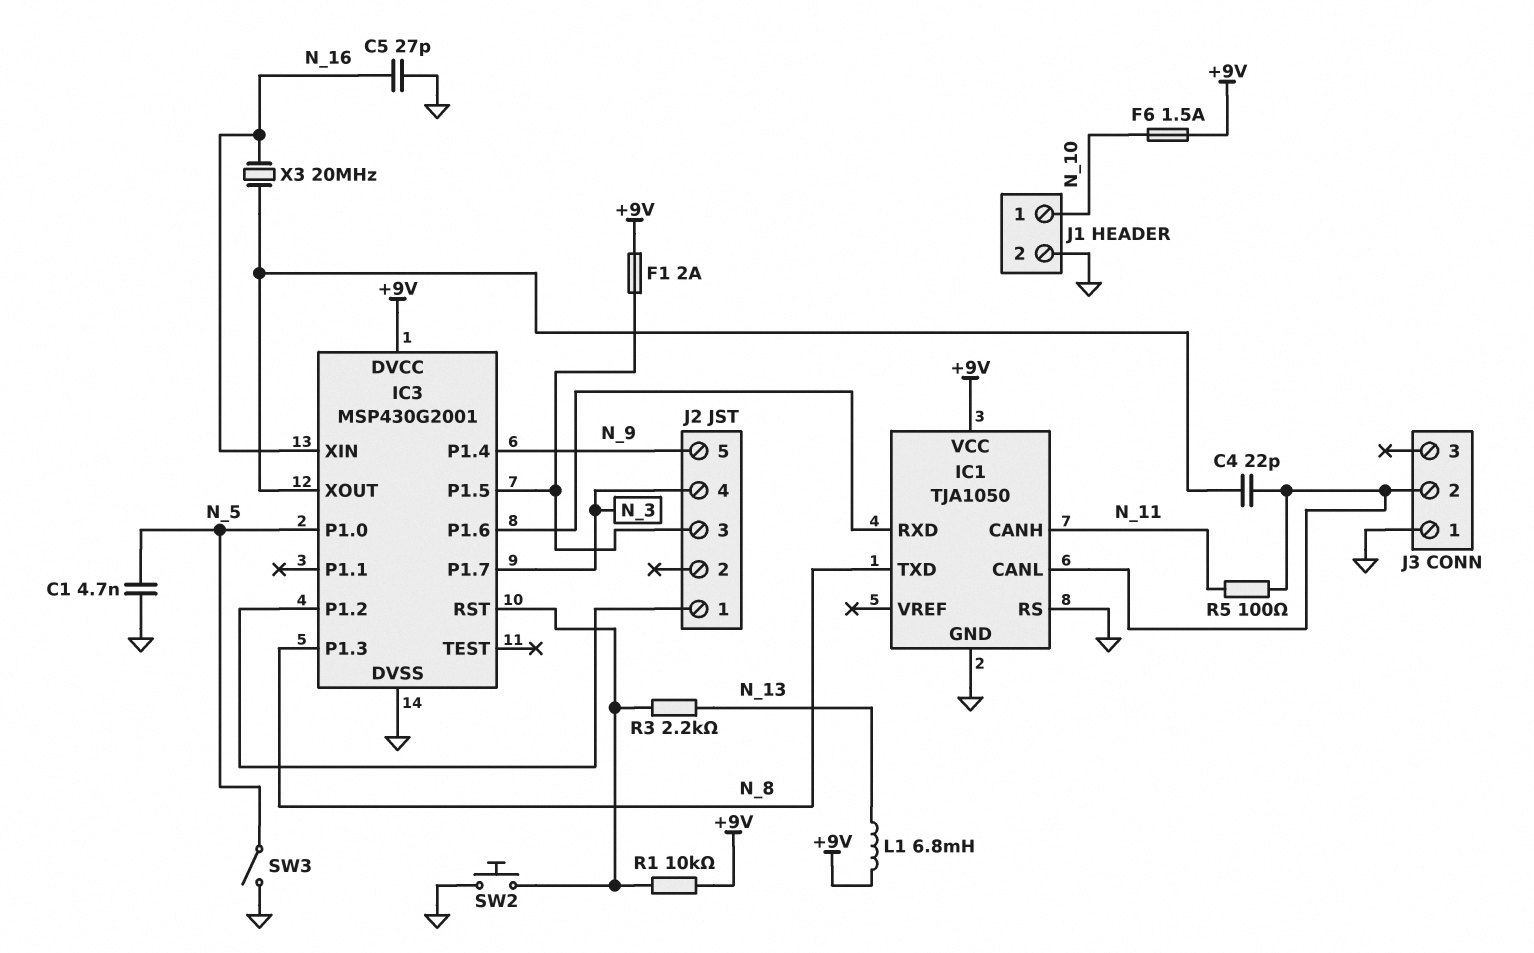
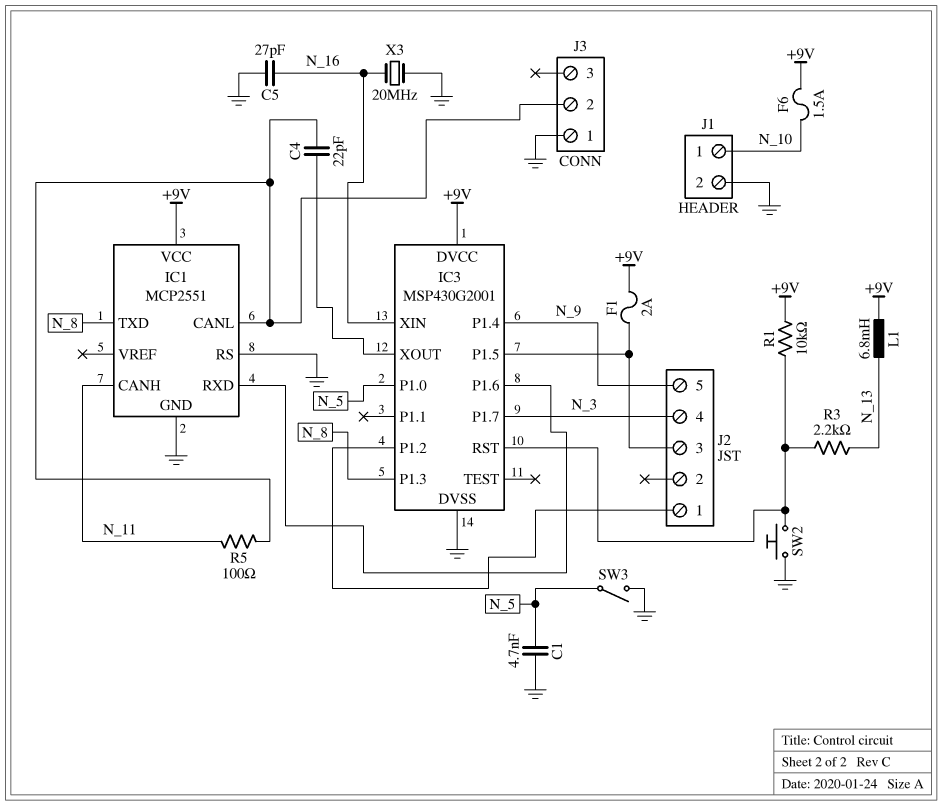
IC1: TJA1050 -> MCP2551
X3: 20MHz (IC3/XOUT, N_16) -> 20MHz (GND, N_16)

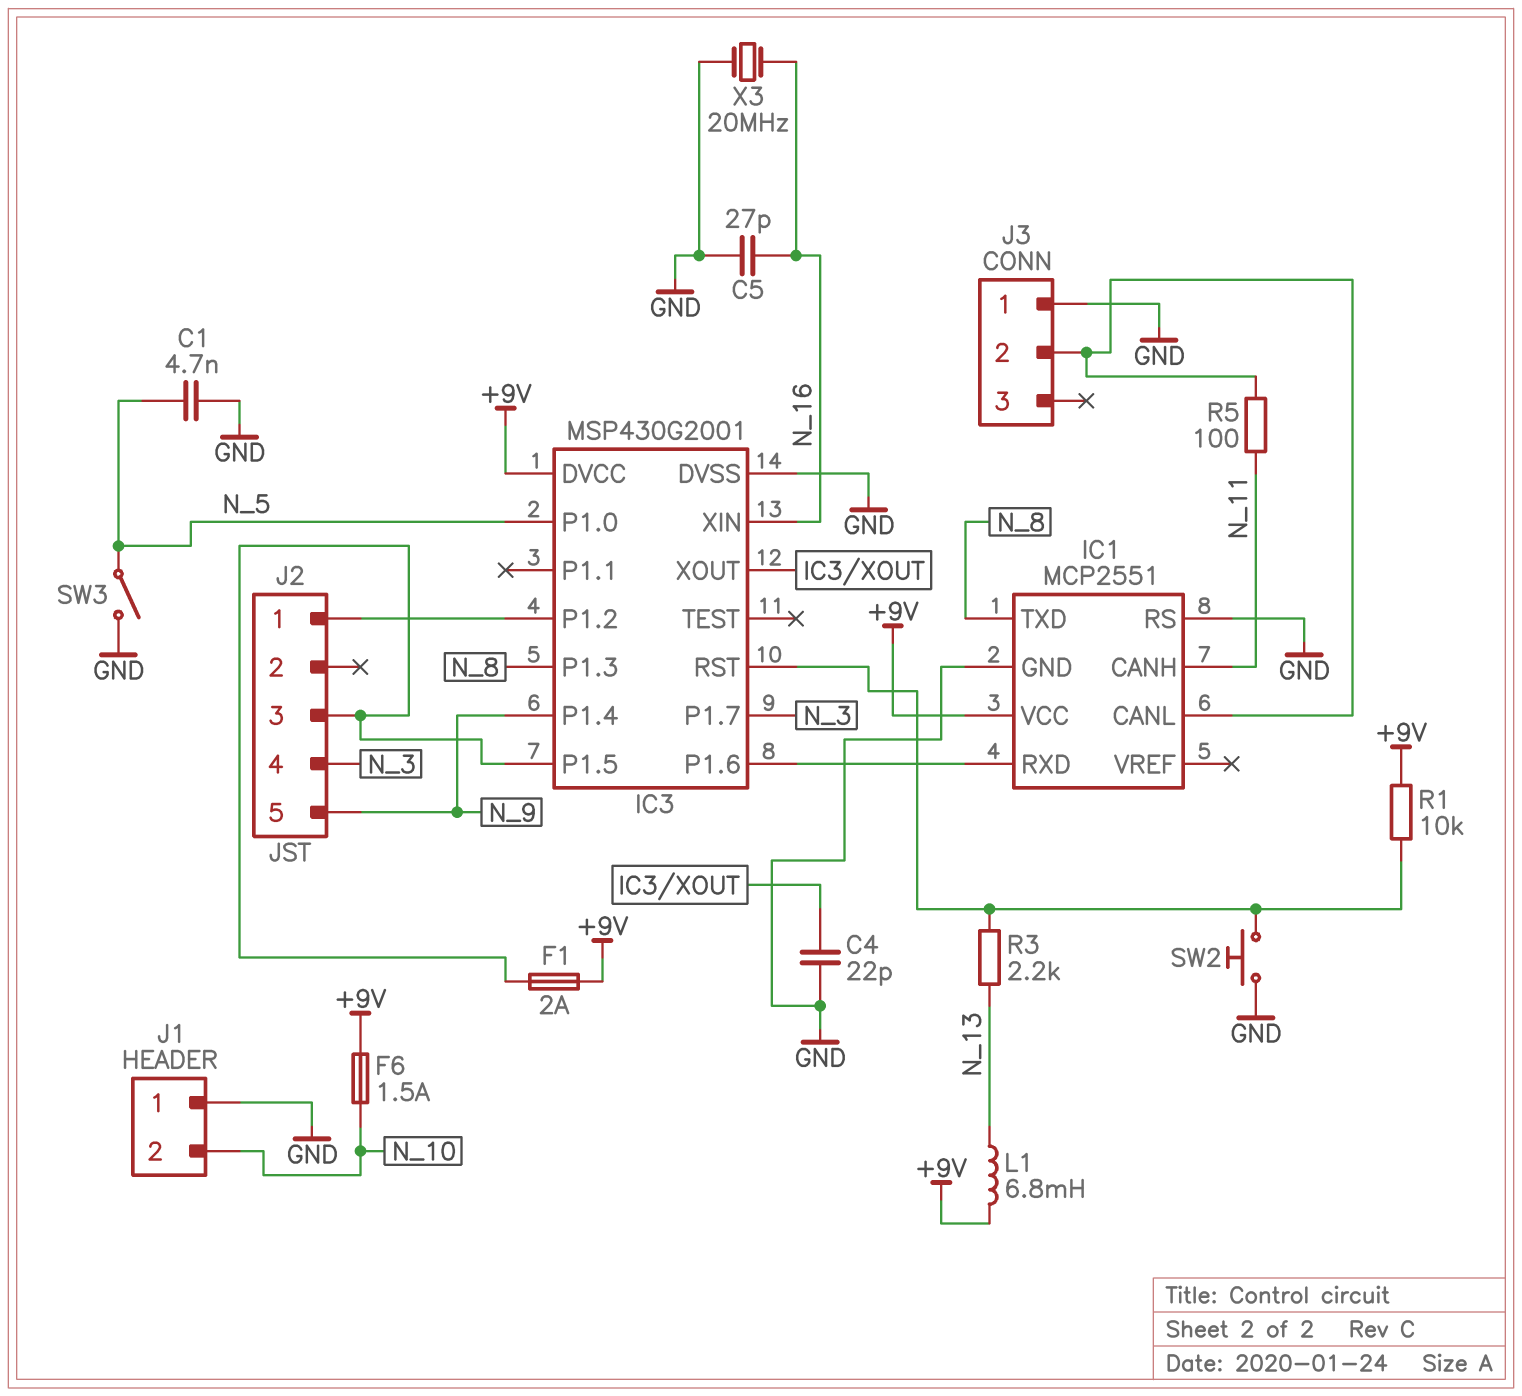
C4: 22pF (IC1/CANL, IC3/XOUT) -> 22pF (GND, IC3/XOUT)
J1 pin 1: N_10 -> GND
J1 pin 2: GND -> N_10

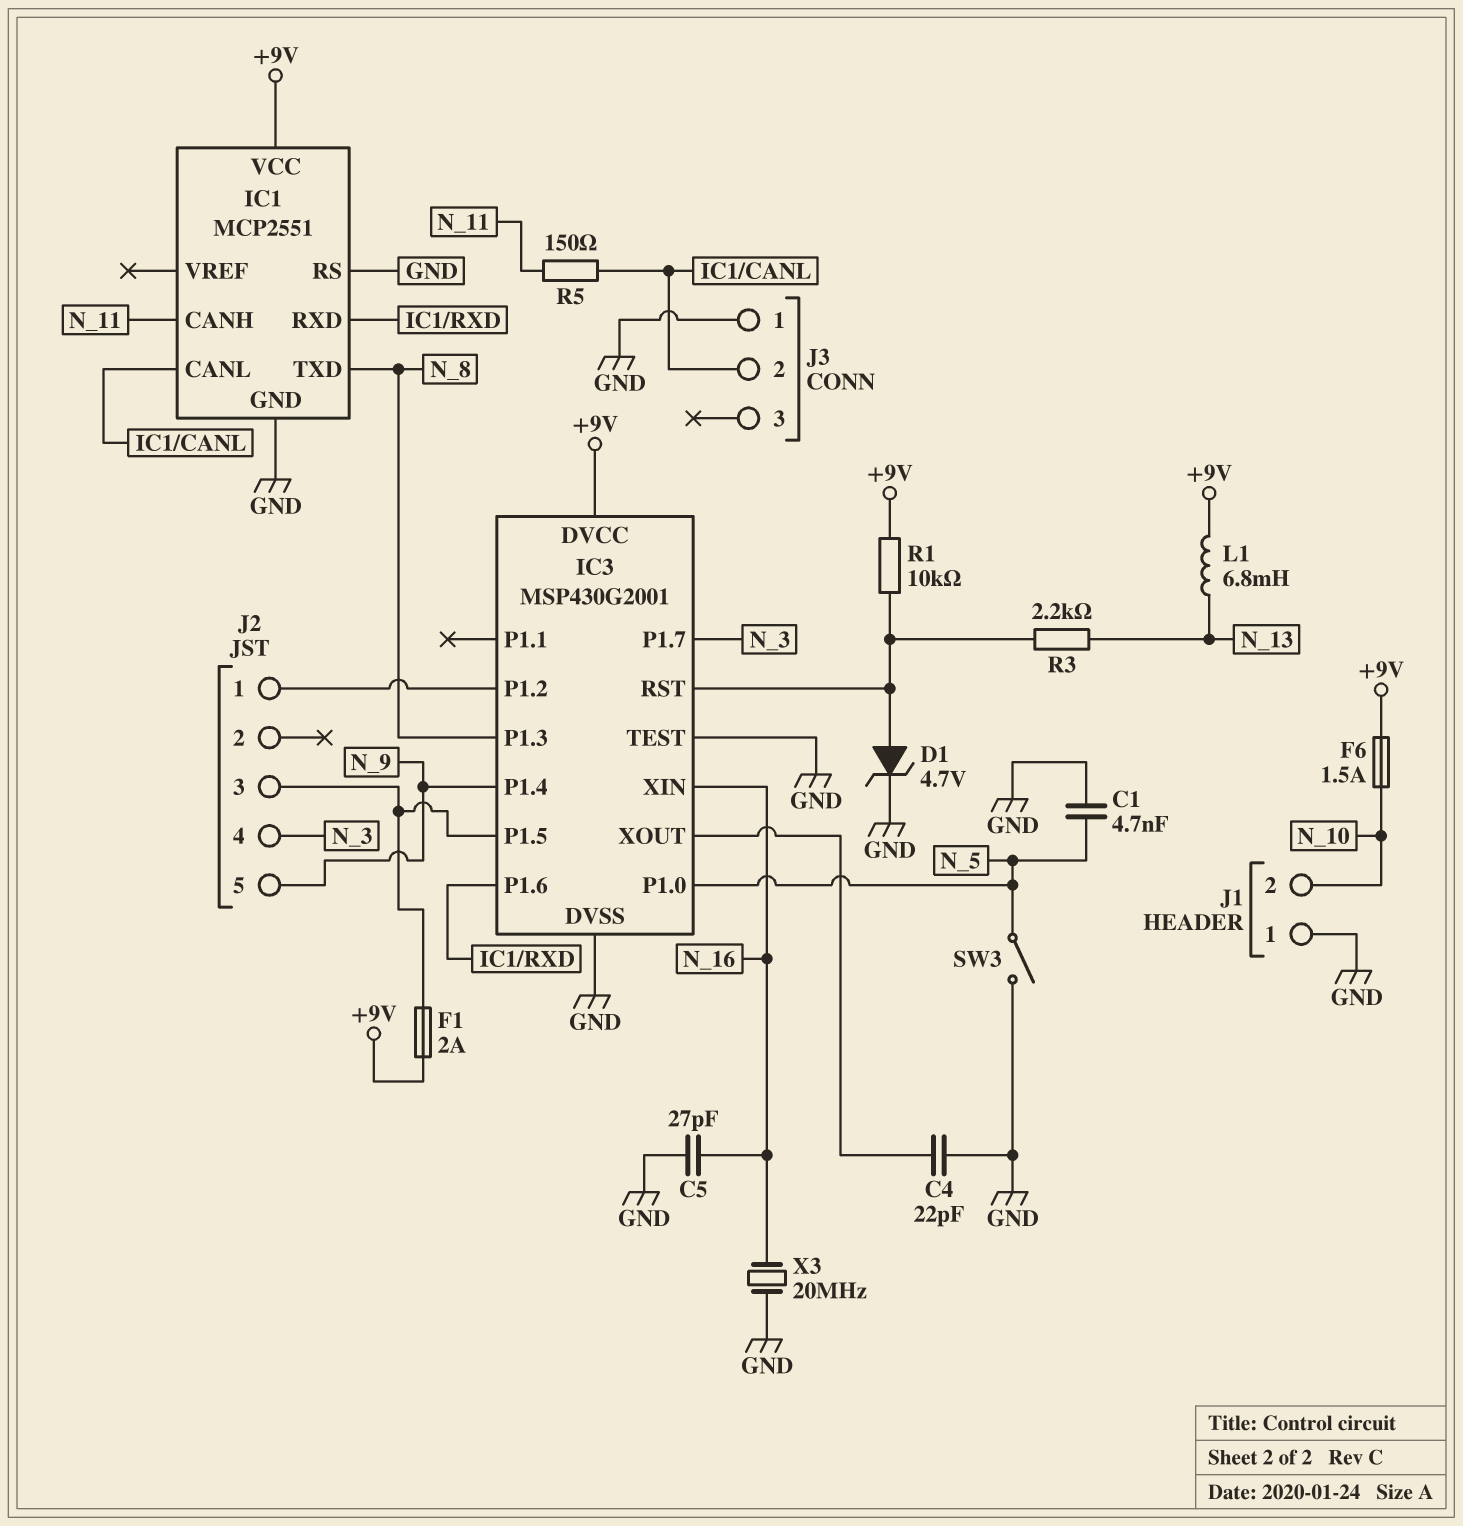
D1: none -> zener 4.7V (A IC3/RST, K GND)
IC3 pin TEST: none -> GND
R5: 100 (IC1/CANL, N_11) -> 150 (IC1/CANL, N_11)
SW2: button (GND, IC3/RST) -> none

